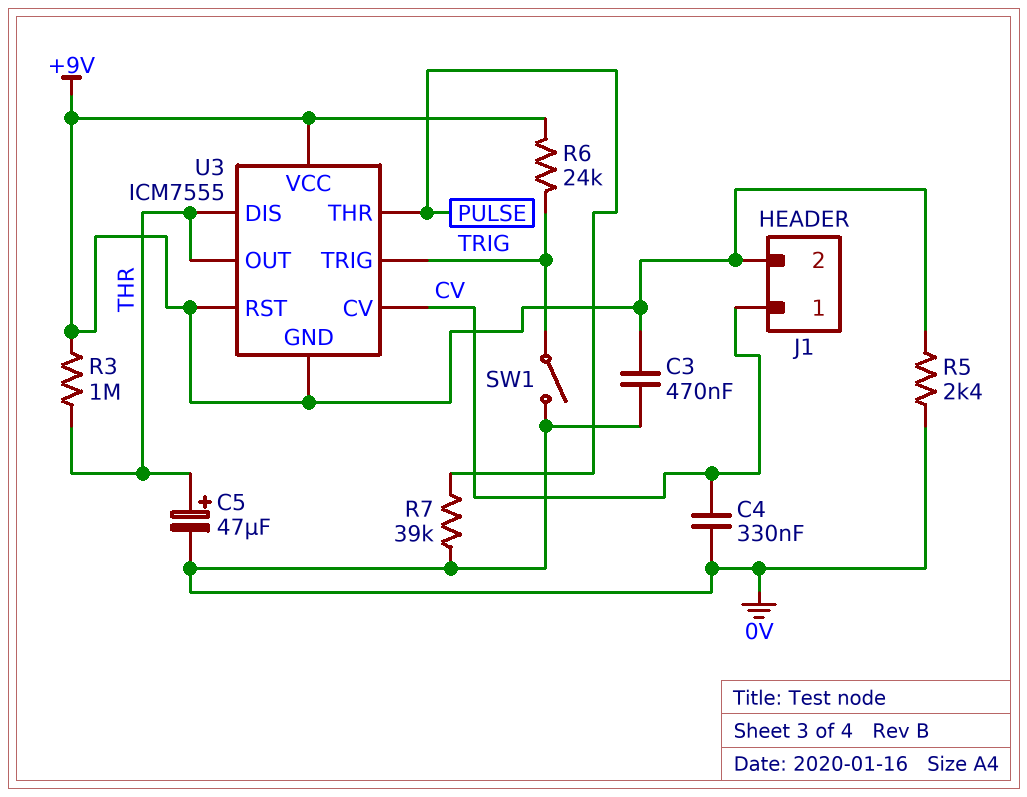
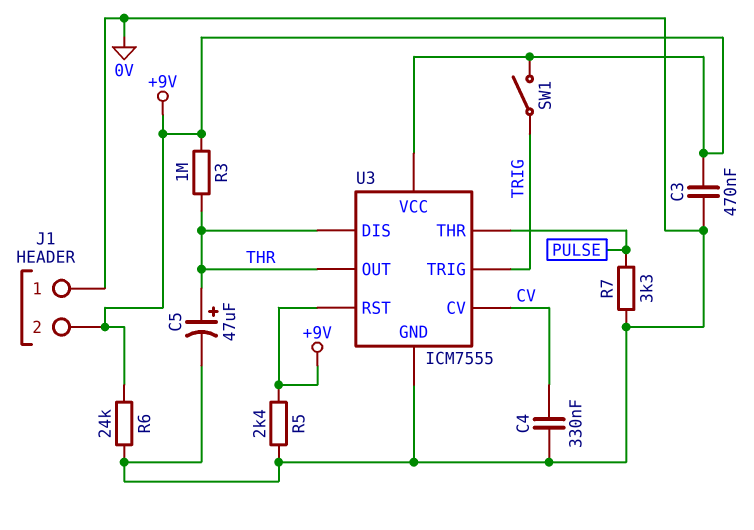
J1 pin 1: CV -> 0V
R6: 24k (+9V, TRIG) -> 24k (+9V, 0V)
R7: 39k (0V, PULSE) -> 3.3k (0V, PULSE)
SW1: switch (0V, TRIG) -> switch (+9V, TRIG)
U3 pin GND: +9V -> 0V

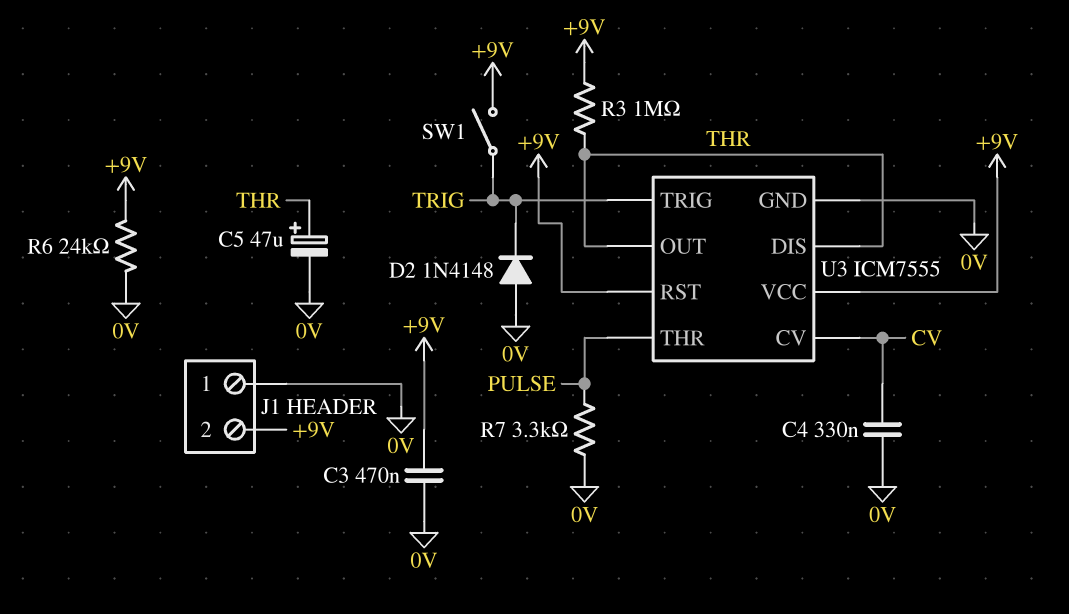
D2: none -> diode 1N4148 (A 0V, K TRIG)
R5: 2.4k (+9V, 0V) -> none

